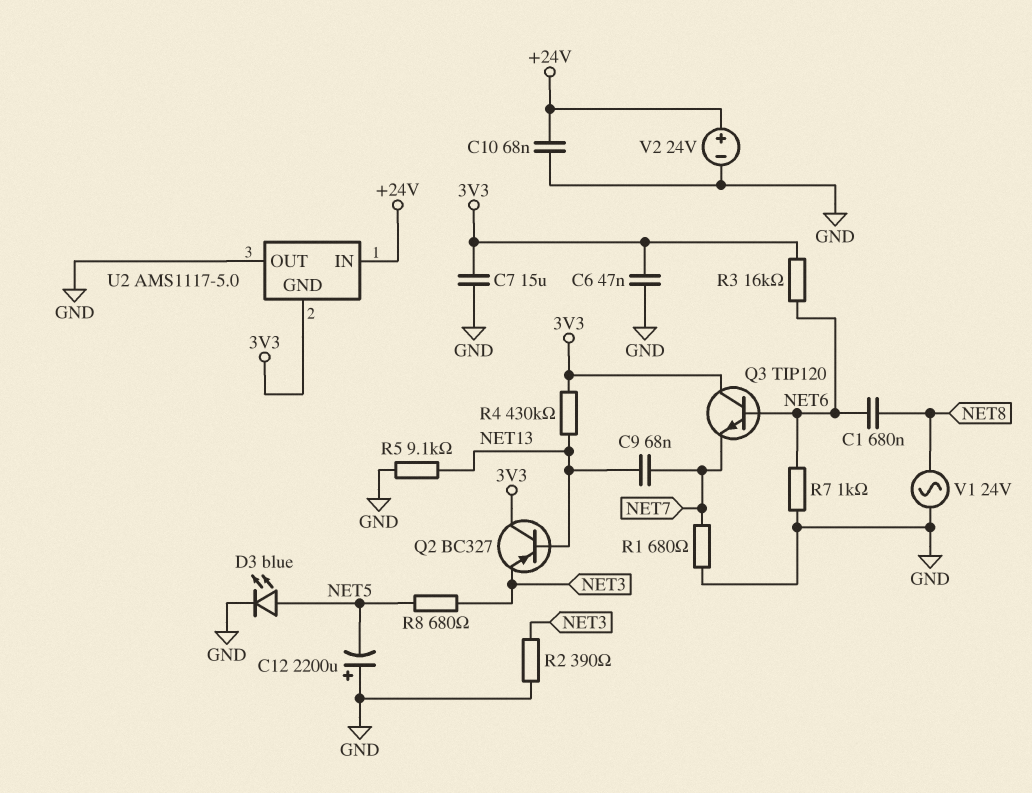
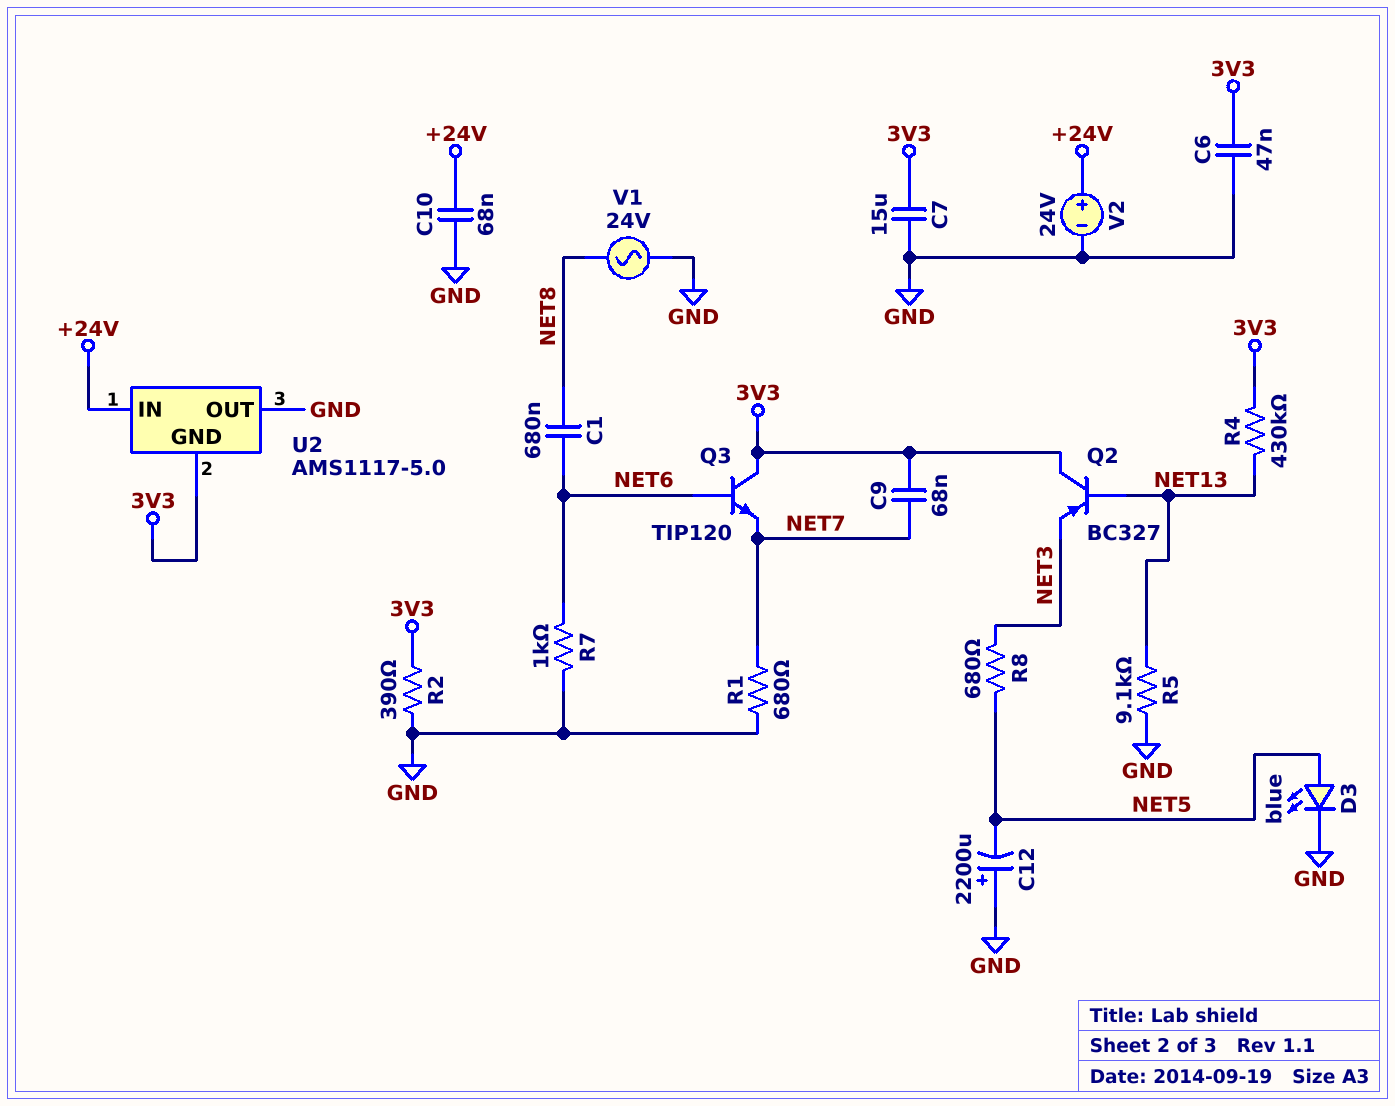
C9: 68nF (NET7, NET13) -> 68nF (3V3, NET7)
R2: 390 (GND, NET3) -> 390 (3V3, GND)
R3: 16k (3V3, NET6) -> none

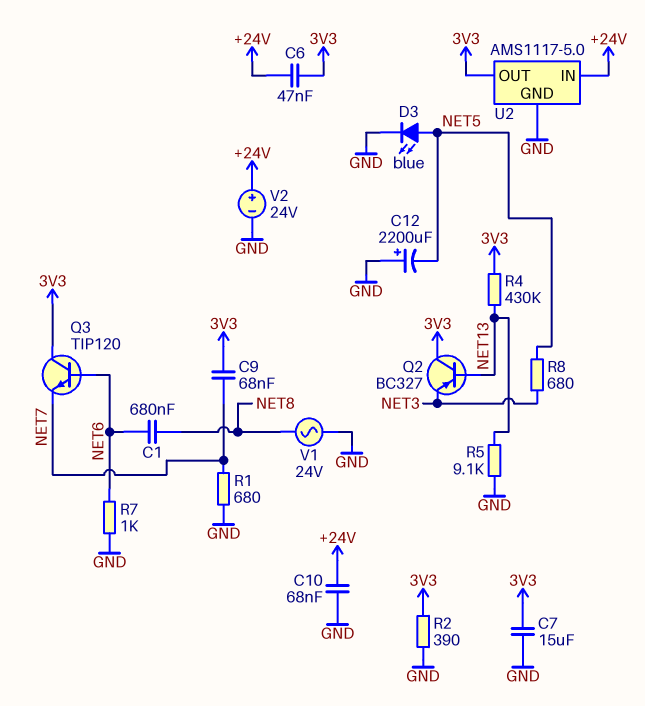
C6: 47nF (3V3, GND) -> 47nF (+24V, 3V3)
U2 pin GND: 3V3 -> GND
U2 pin OUT: GND -> 3V3

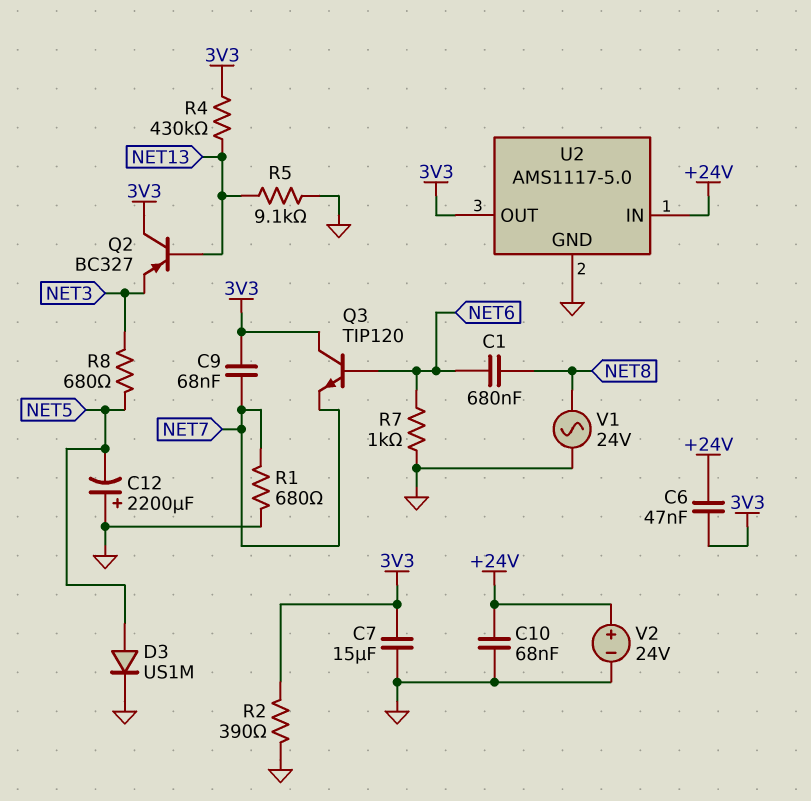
D3: LED blue (A NET5, K GND) -> diode US1M (A NET5, K GND)

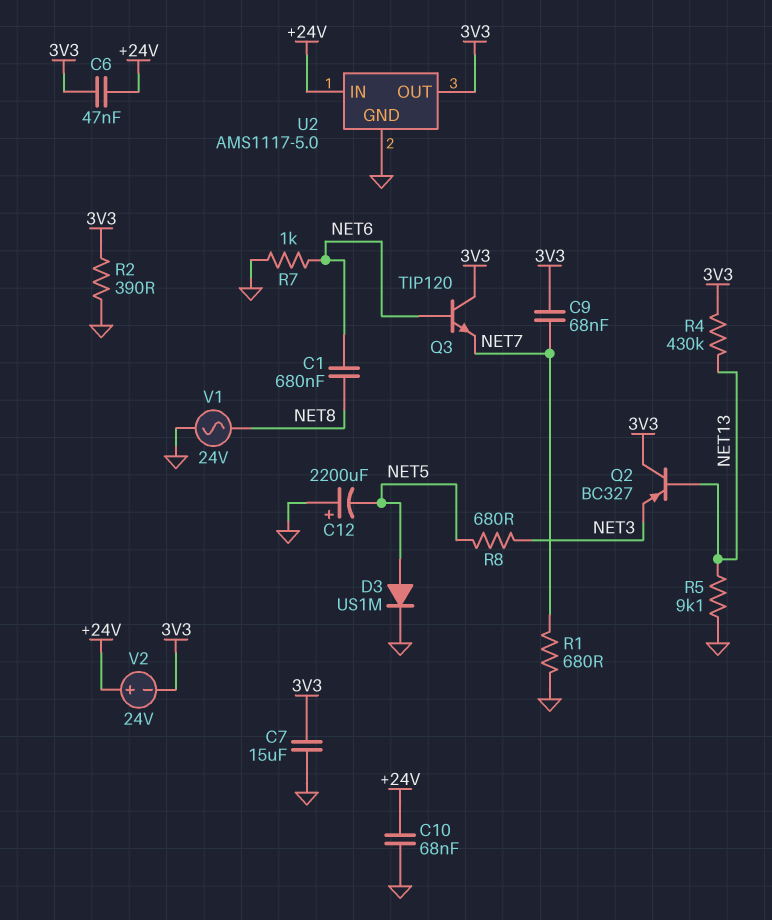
V2: 24V (plus +24V, minus GND) -> 24V (plus +24V, minus 3V3)

